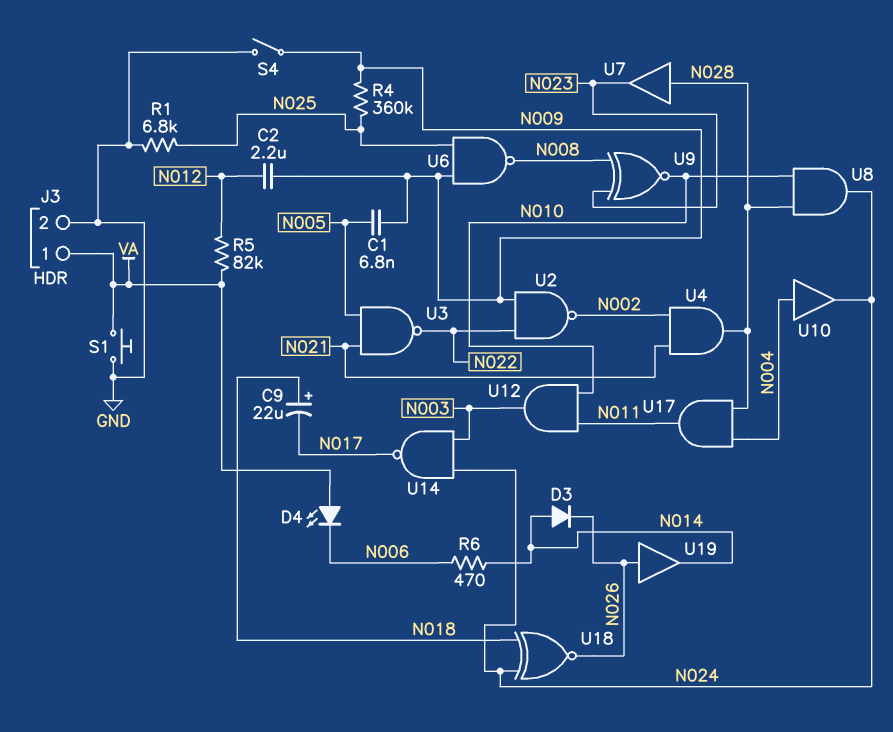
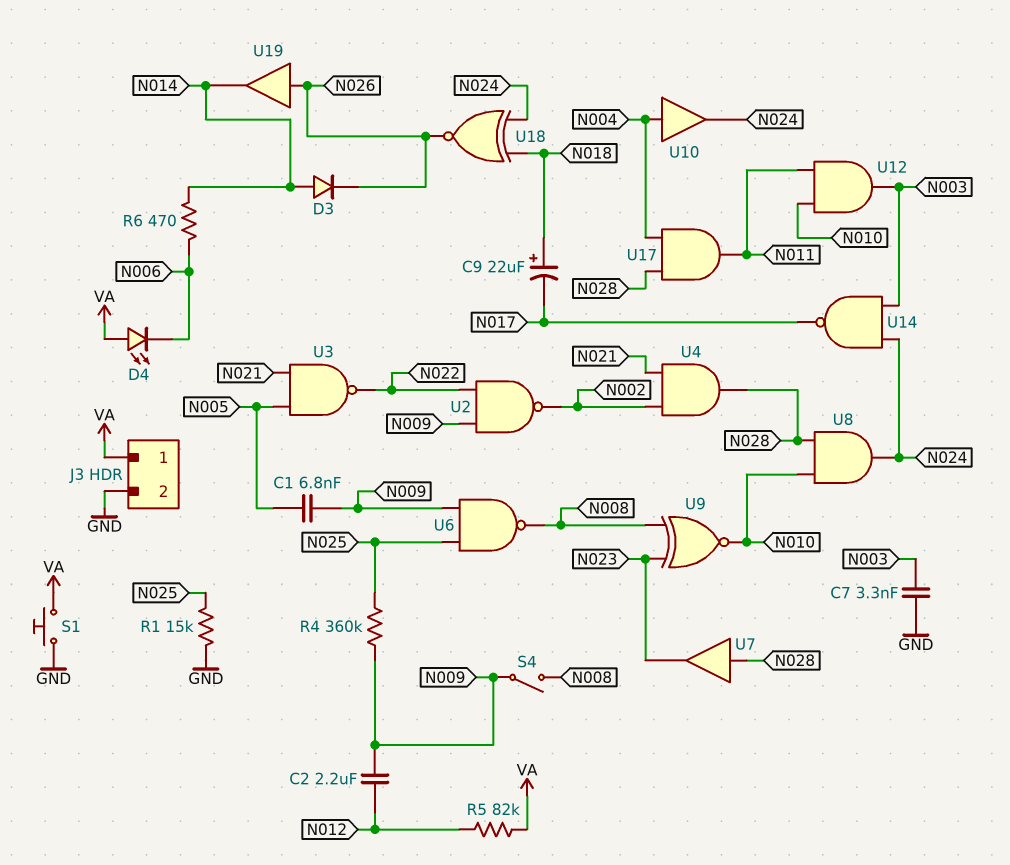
C7: none -> 3.3nF (GND, N003)
R1: 6.8k (GND, N025) -> 15k (GND, N025)
S4: switch (GND, N009) -> switch (N008, N009)

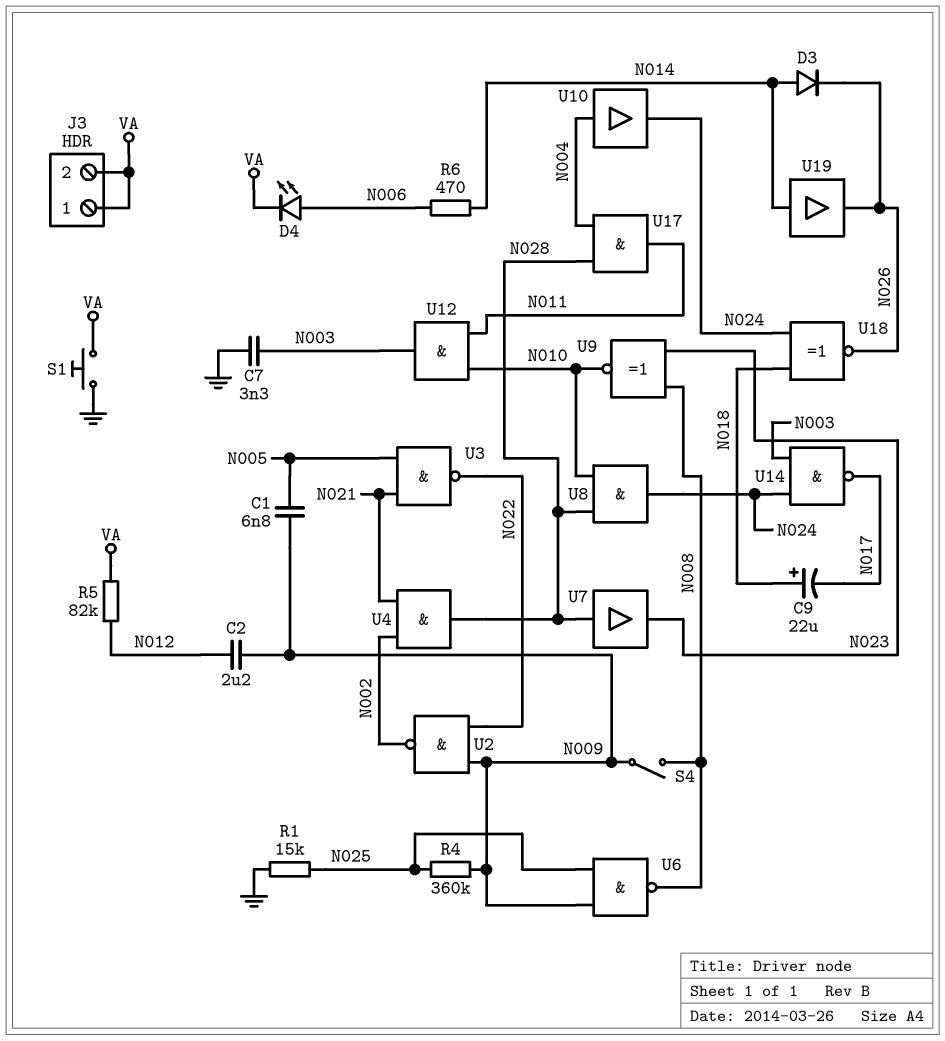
D4: LED (A VA, K N006) -> LED (A N006, K VA)
J3 pin 2: GND -> VA
U19: buffer (in N026, out N014) -> buffer (in N014, out N026)

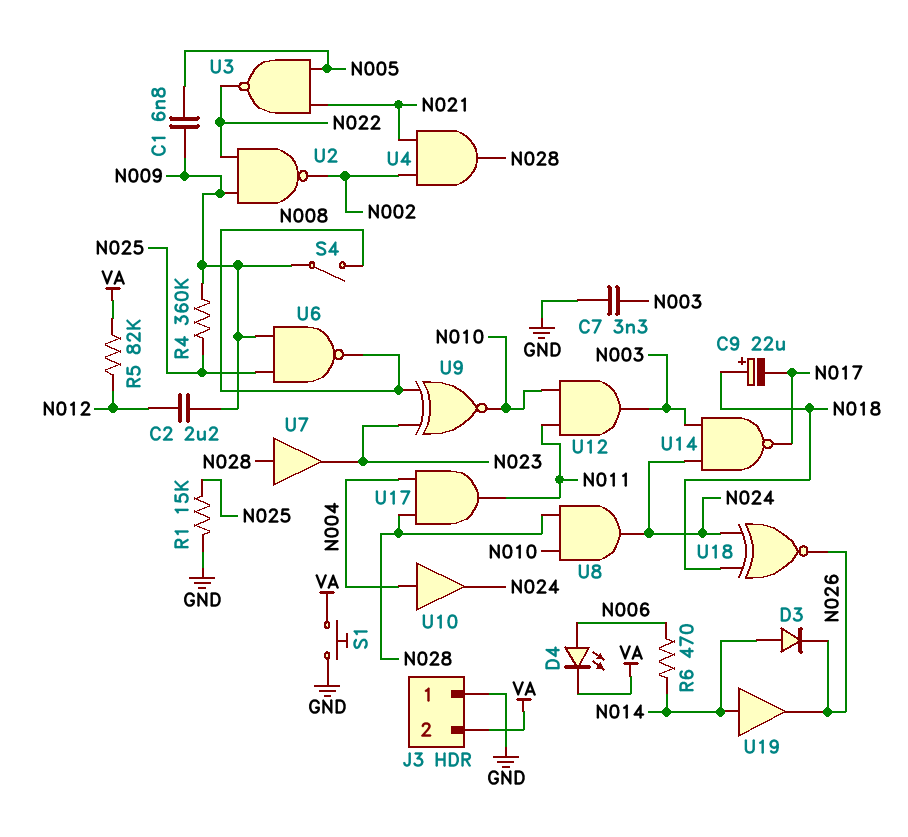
J3 pin 1: VA -> GND

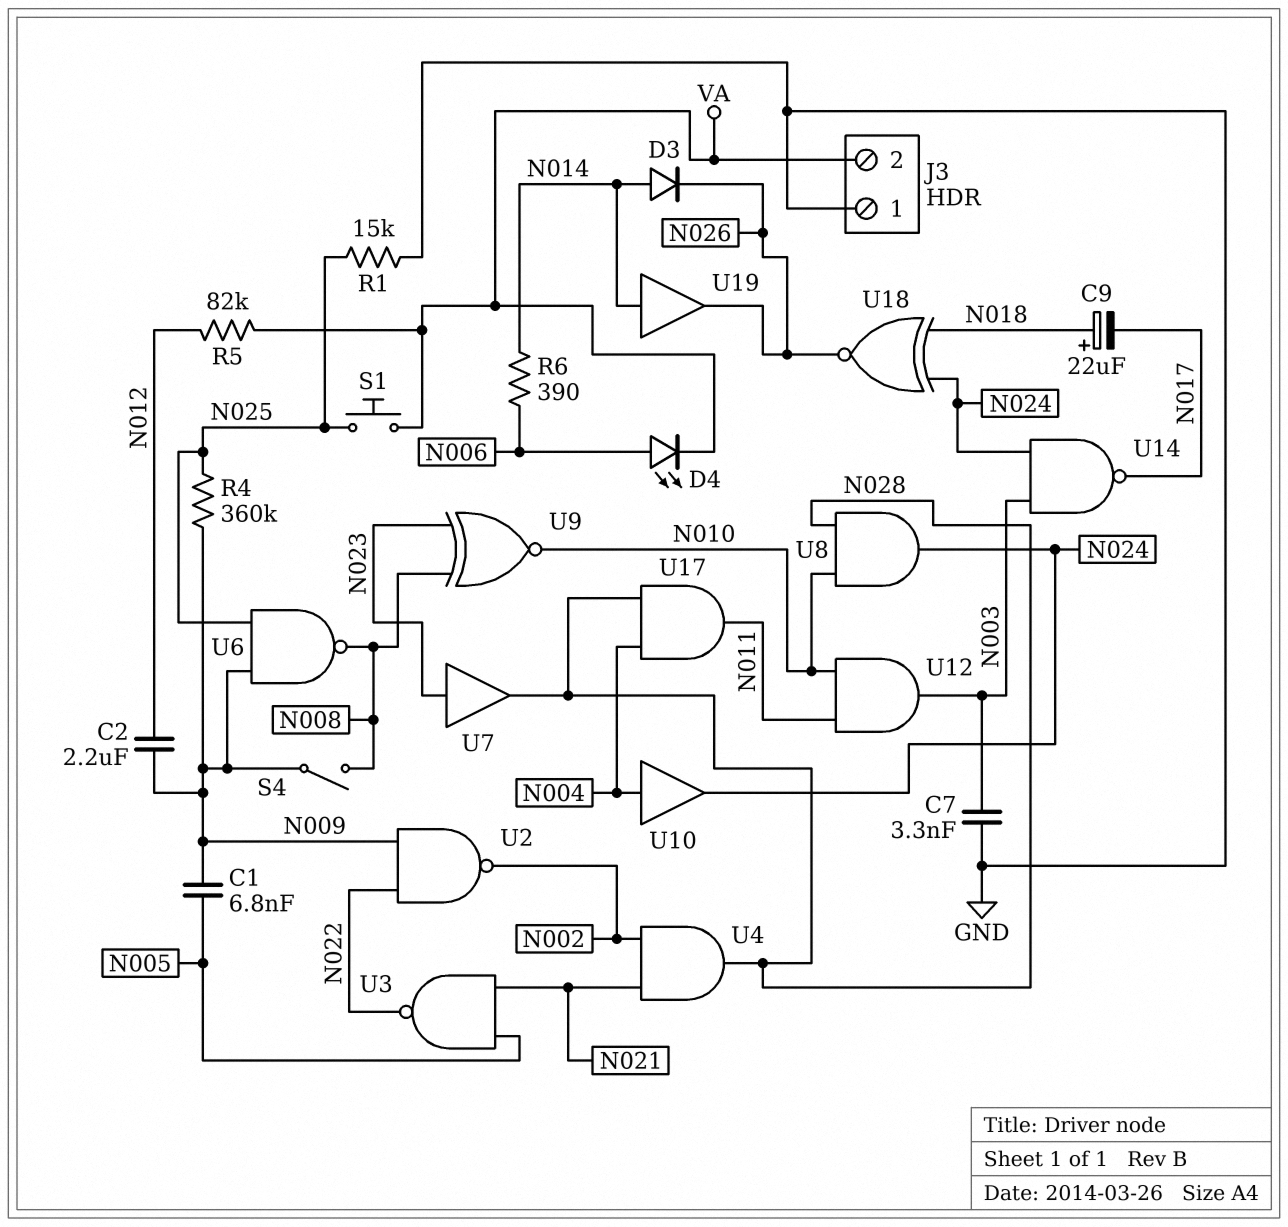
R6: 470 (N006, N014) -> 390 (N006, N014)
S1: button (GND, VA) -> button (N025, VA)
U7: buffer (in N028, out N023) -> buffer (in N023, out N028)

